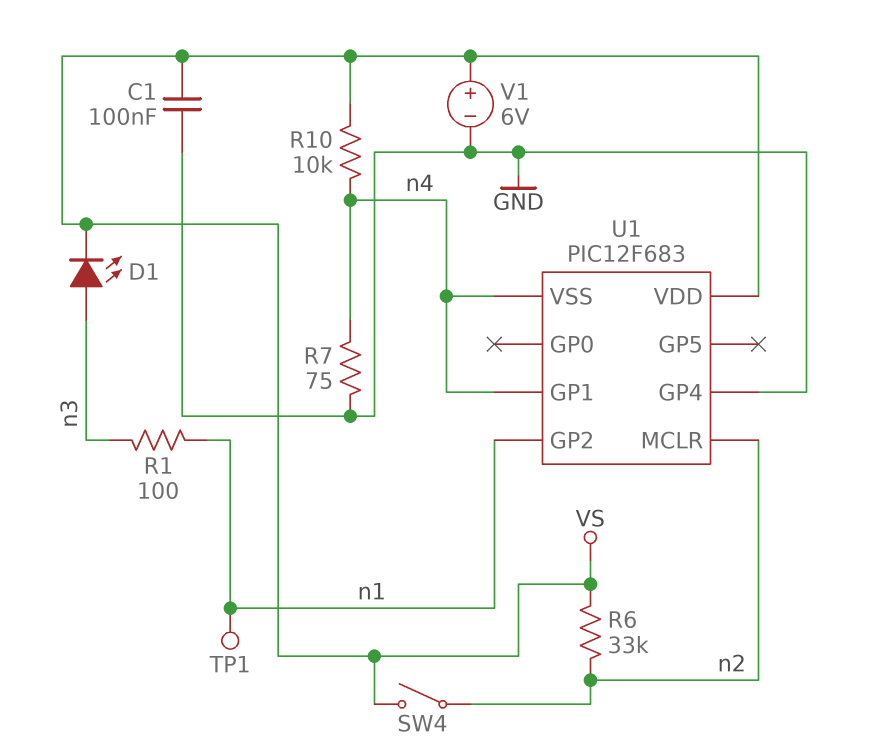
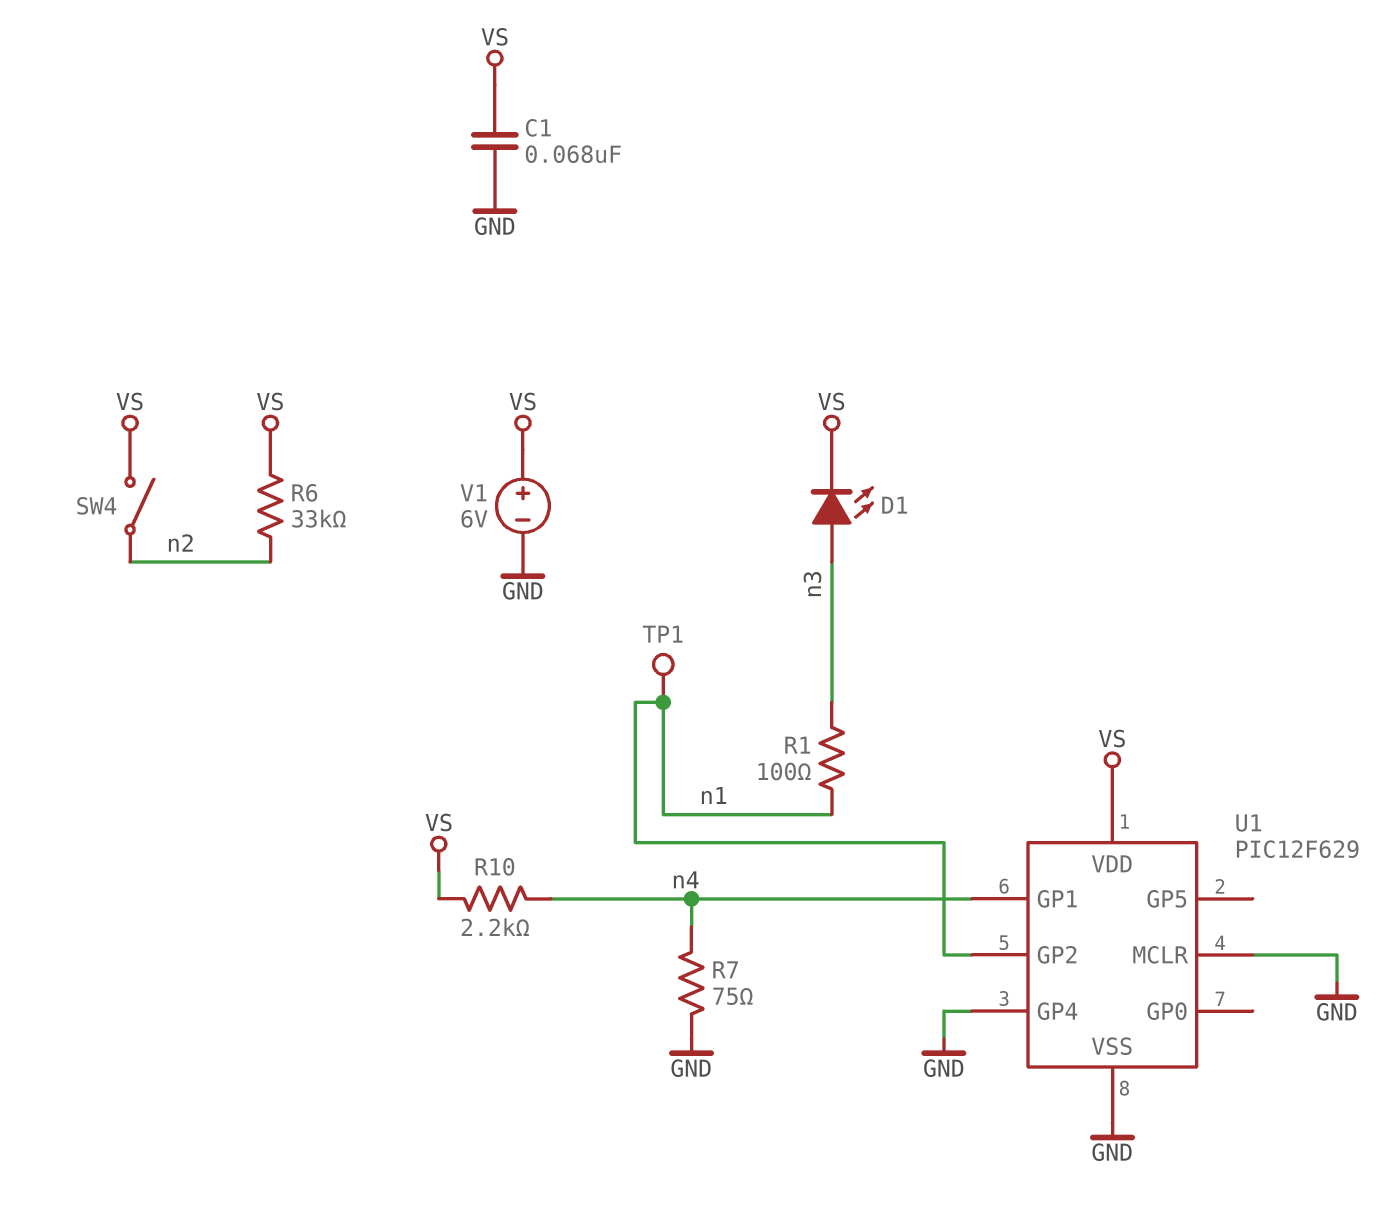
C1: 100nF (GND, VS) -> 68nF (GND, VS)
R10: 10k (VS, n4) -> 2.2k (VS, n4)
U1: PIC12F683 -> PIC12F629
U1 pin MCLR: n2 -> GND
U1 pin VSS: n4 -> GND

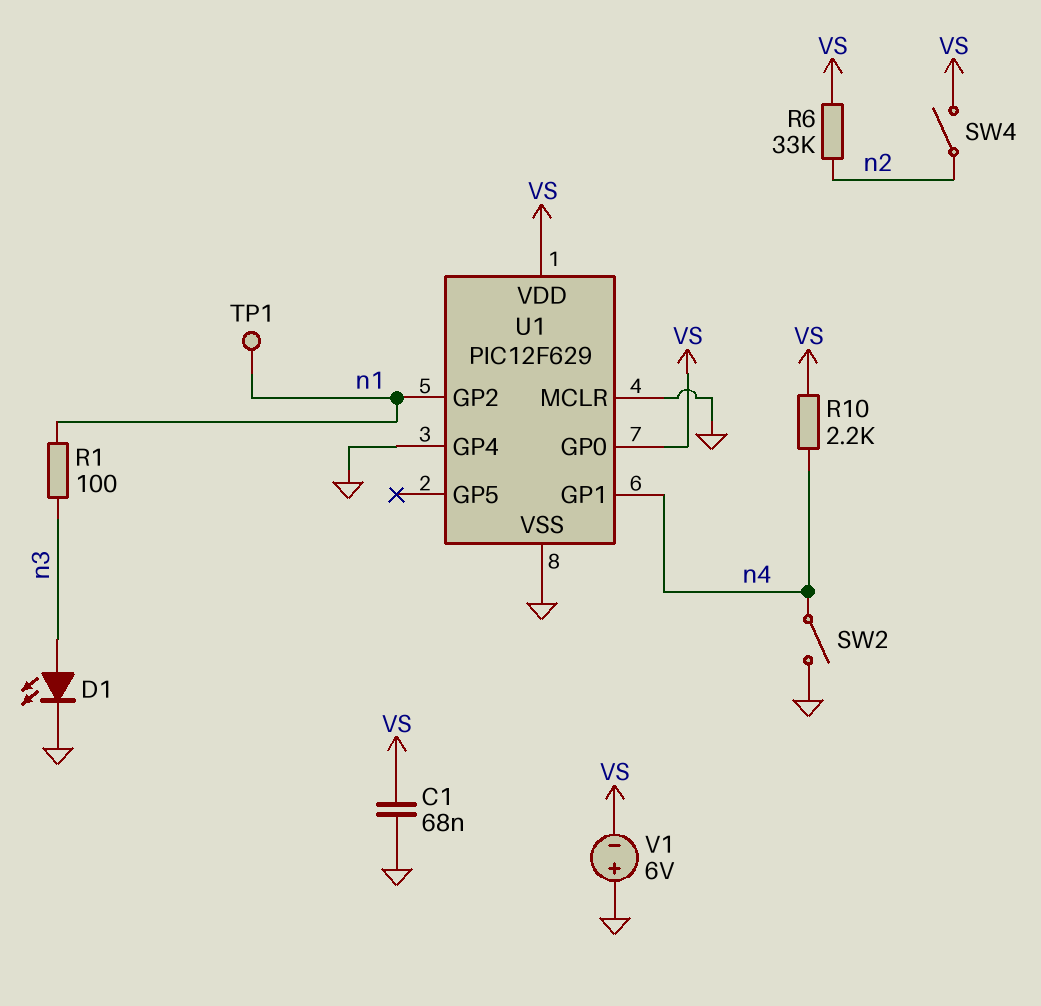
D1: LED (A n3, K VS) -> LED (A n3, K GND)
R7: 75 (GND, n4) -> none
SW2: none -> switch (GND, n4)
U1 pin GP0: none -> VS
V1: 6V (plus VS, minus GND) -> 6V (plus GND, minus VS)

